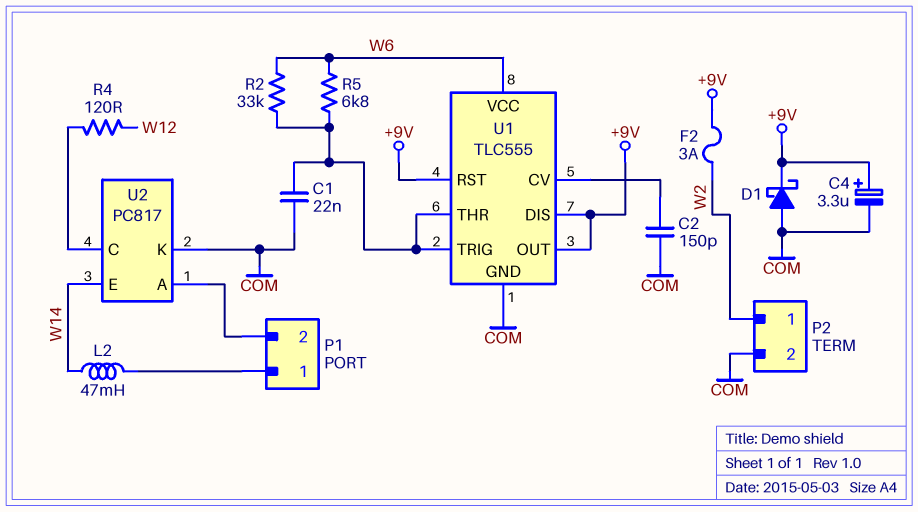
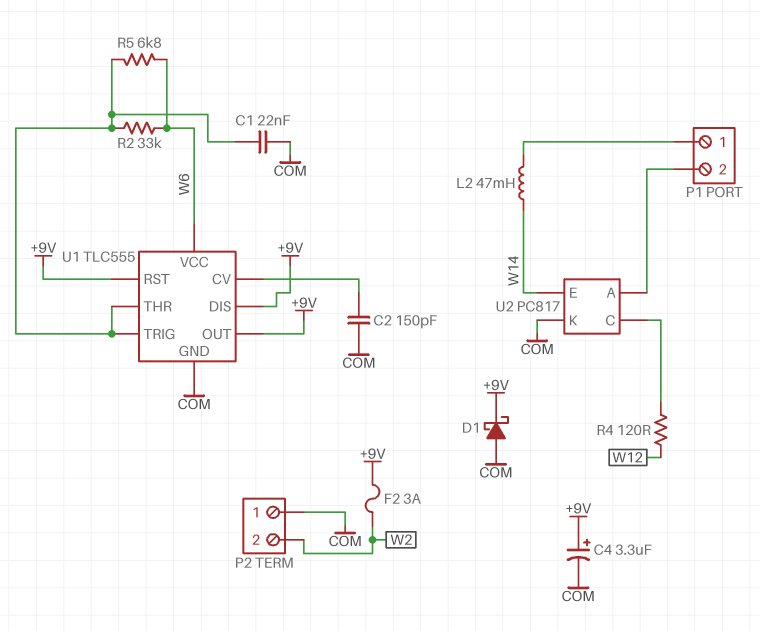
P2 pin 1: W2 -> COM
P2 pin 2: COM -> W2

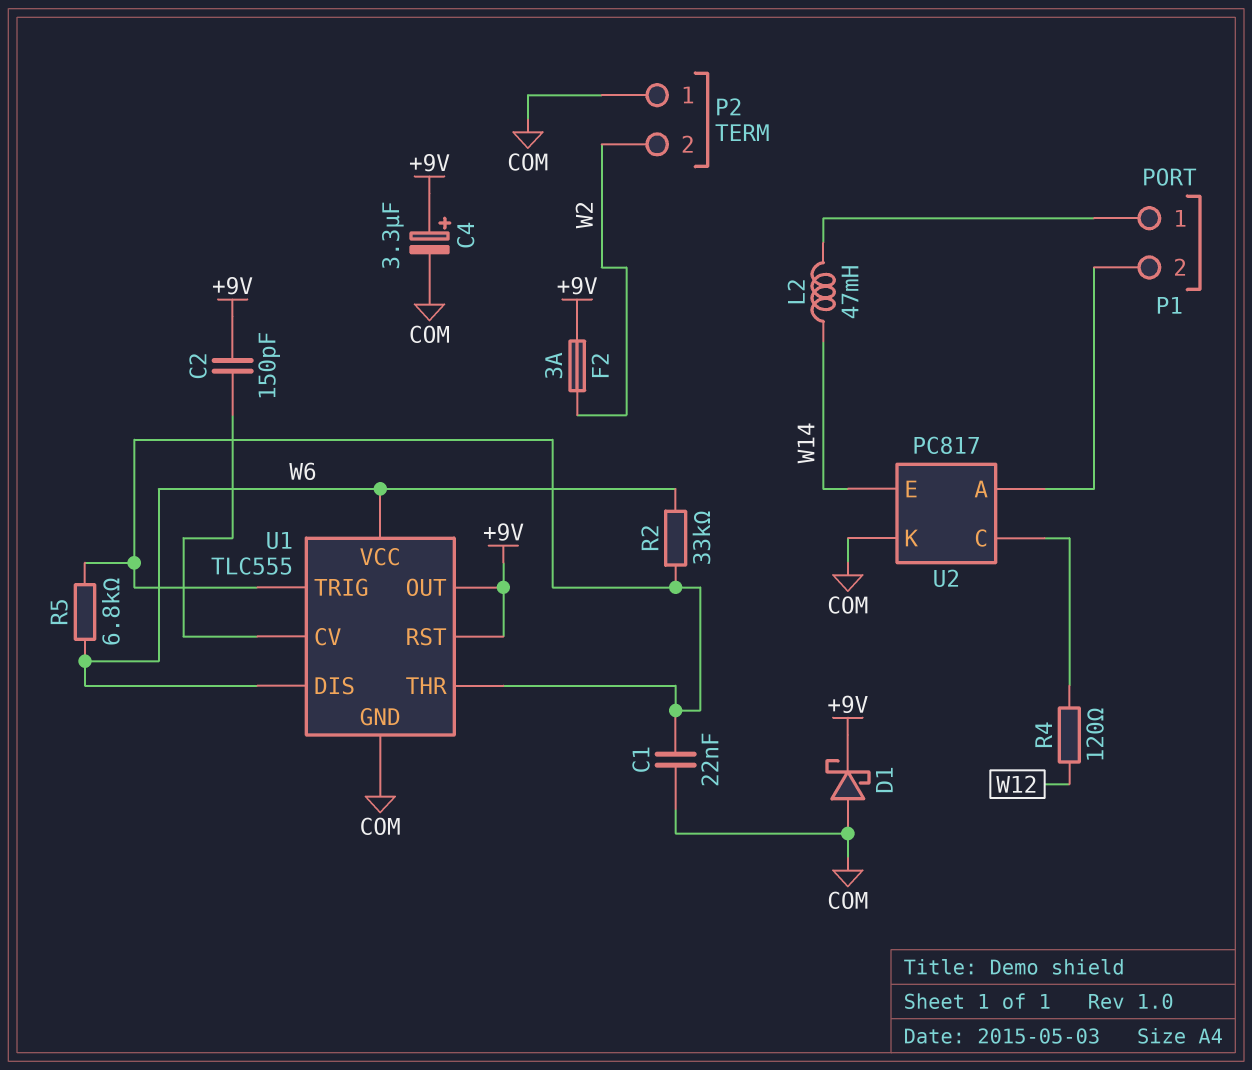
C2: 150pF (COM, U1/CV) -> 150pF (+9V, U1/CV)
U1 pin DIS: +9V -> W6

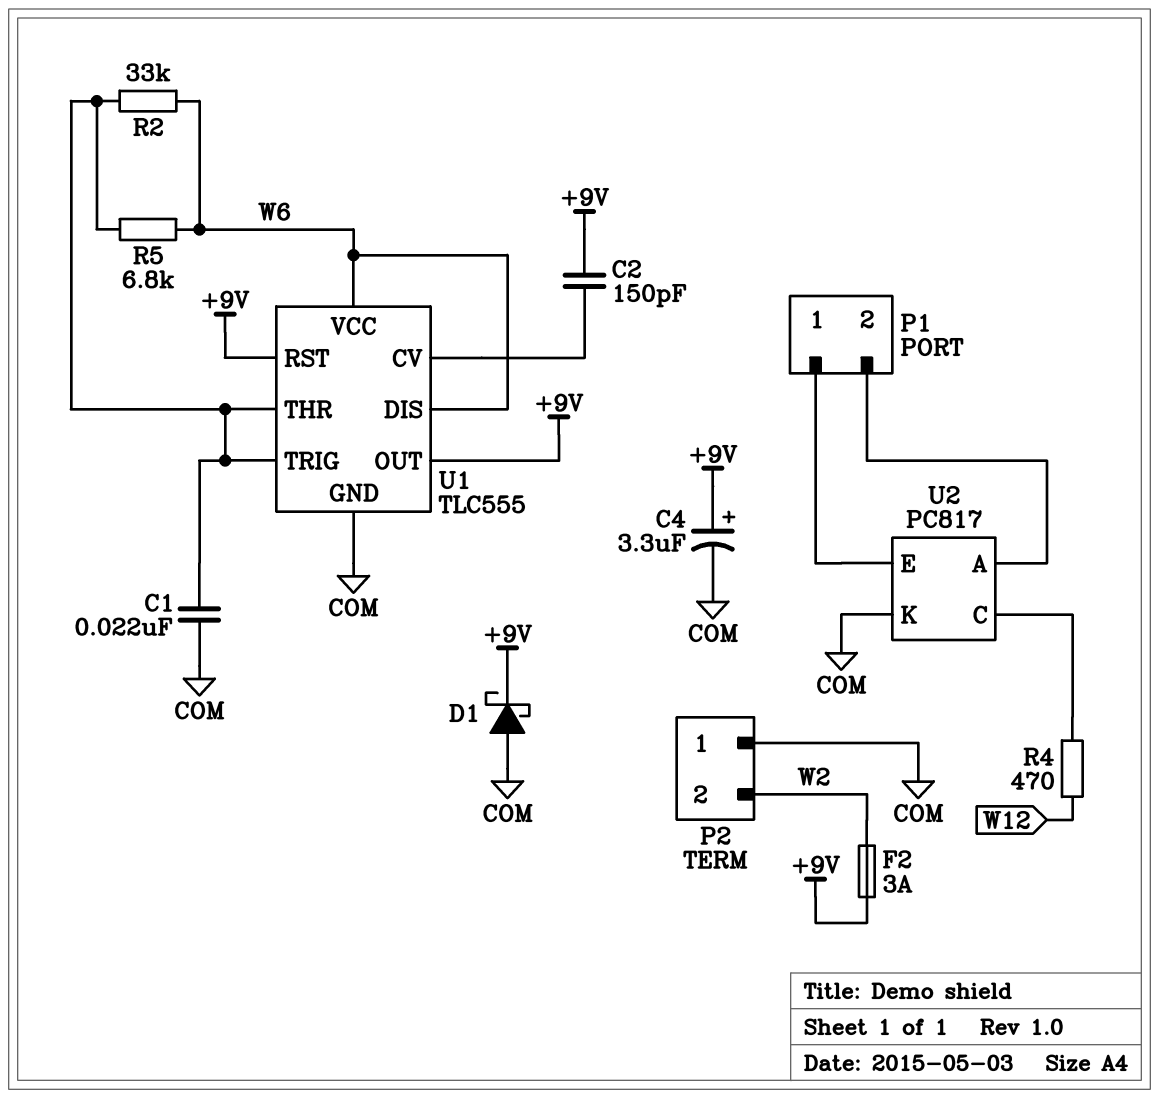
L2: 47mH (P1/1, W14) -> none
R4: 120 (U2/C, W12) -> 470 (U2/C, W12)
U2 pin E: W14 -> P1/1

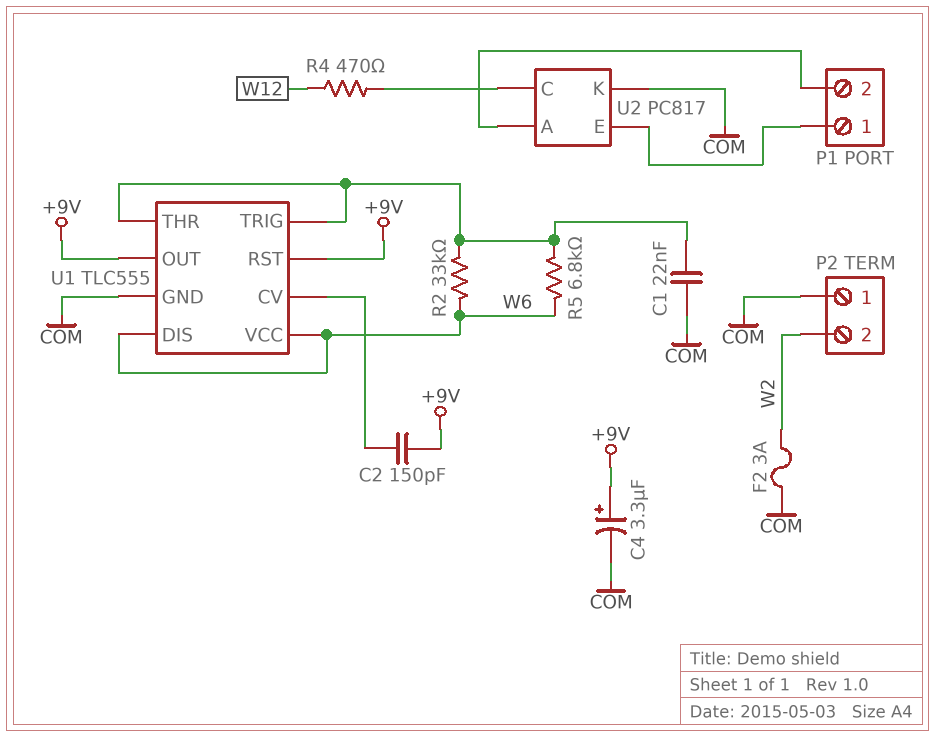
D1: schottky (A COM, K +9V) -> none
F2: 3A (+9V, W2) -> 3A (COM, W2)

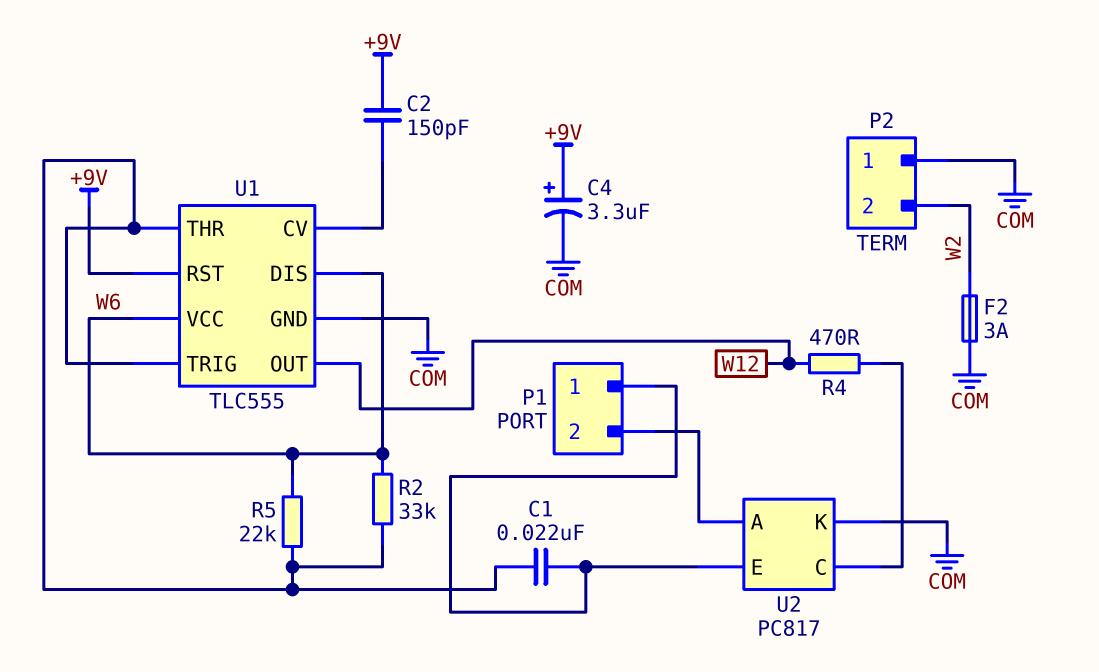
C1: 22nF (COM, U1/THR) -> 22nF (P1/1, U1/THR)
R5: 6.8k (U1/THR, W6) -> 22k (U1/THR, W6)
U1 pin OUT: +9V -> W12

